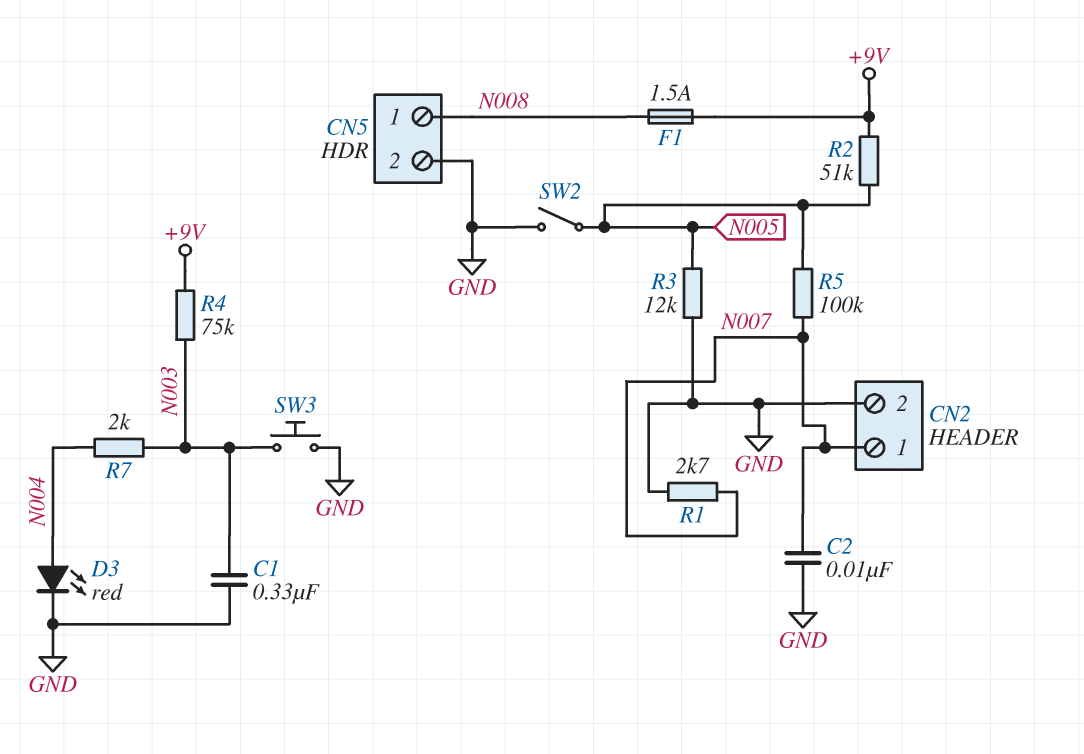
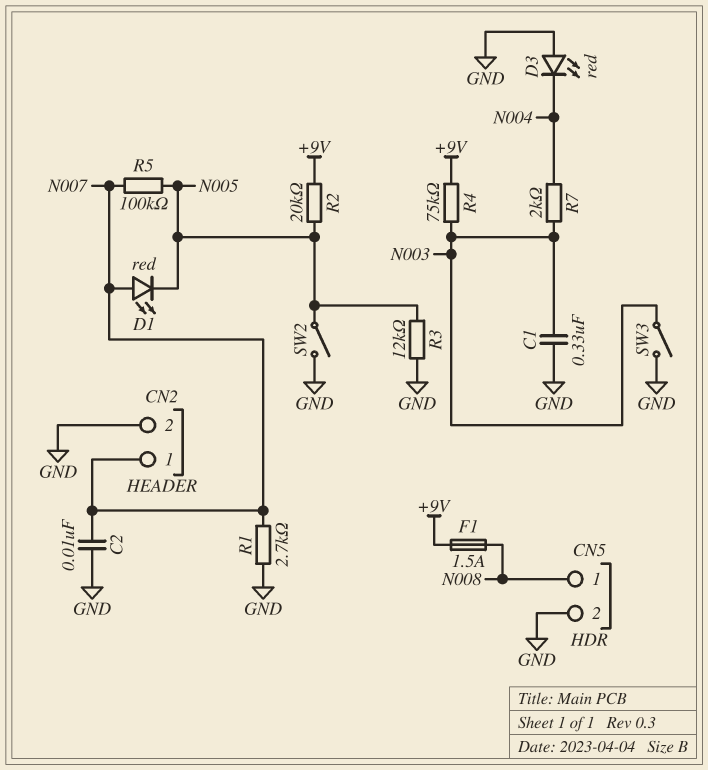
D1: none -> LED red (A N007, K N005)
D3: LED red (A N004, K GND) -> LED red (A GND, K N004)
R2: 51k (+9V, N005) -> 20k (+9V, N005)
SW3: button (GND, N003) -> switch (GND, N003)

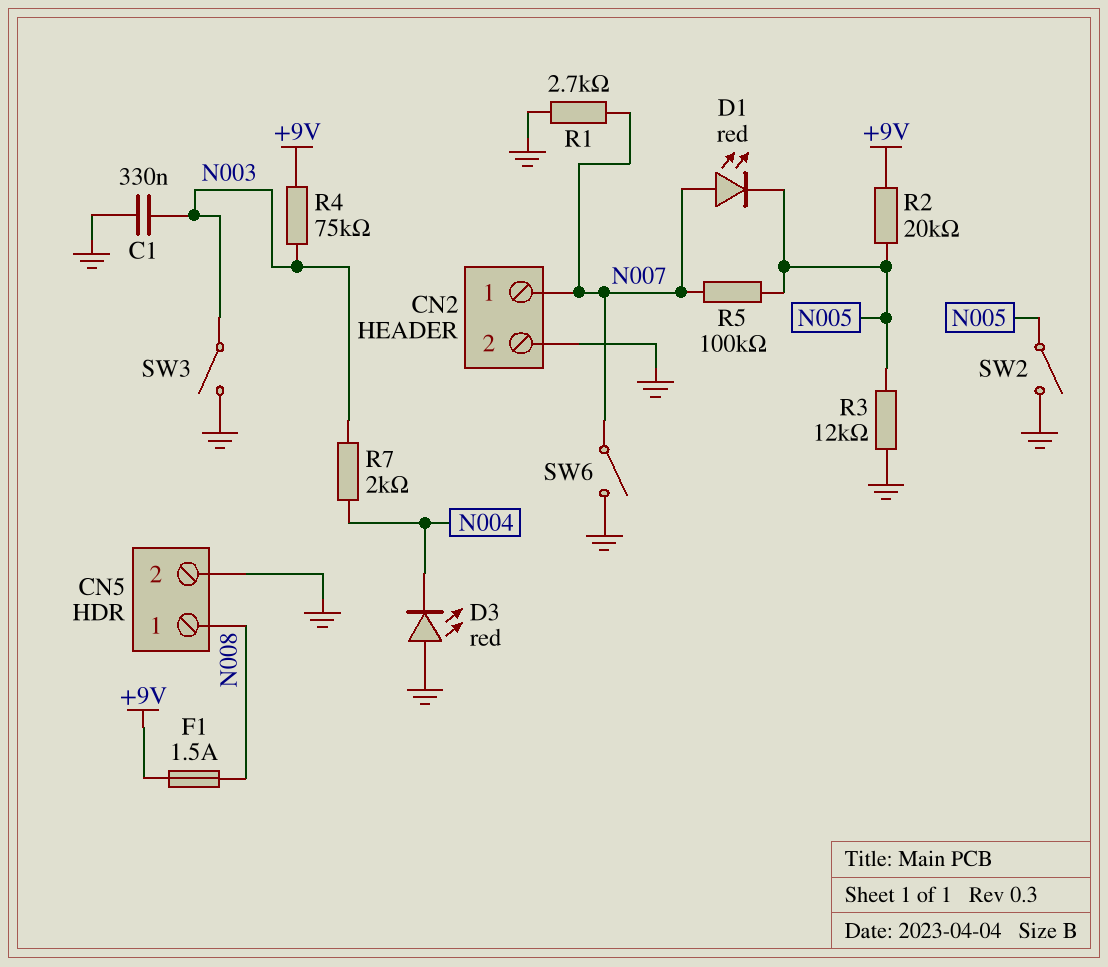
C2: 10nF (GND, N007) -> none
SW6: none -> switch (GND, N007)

